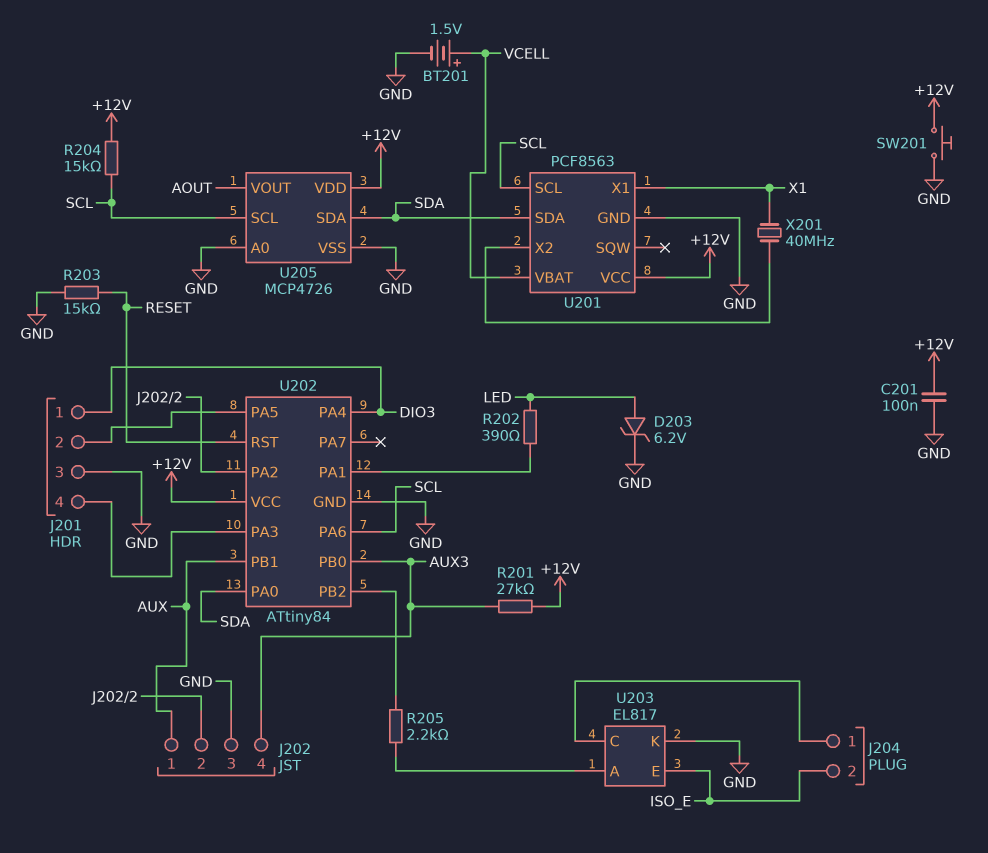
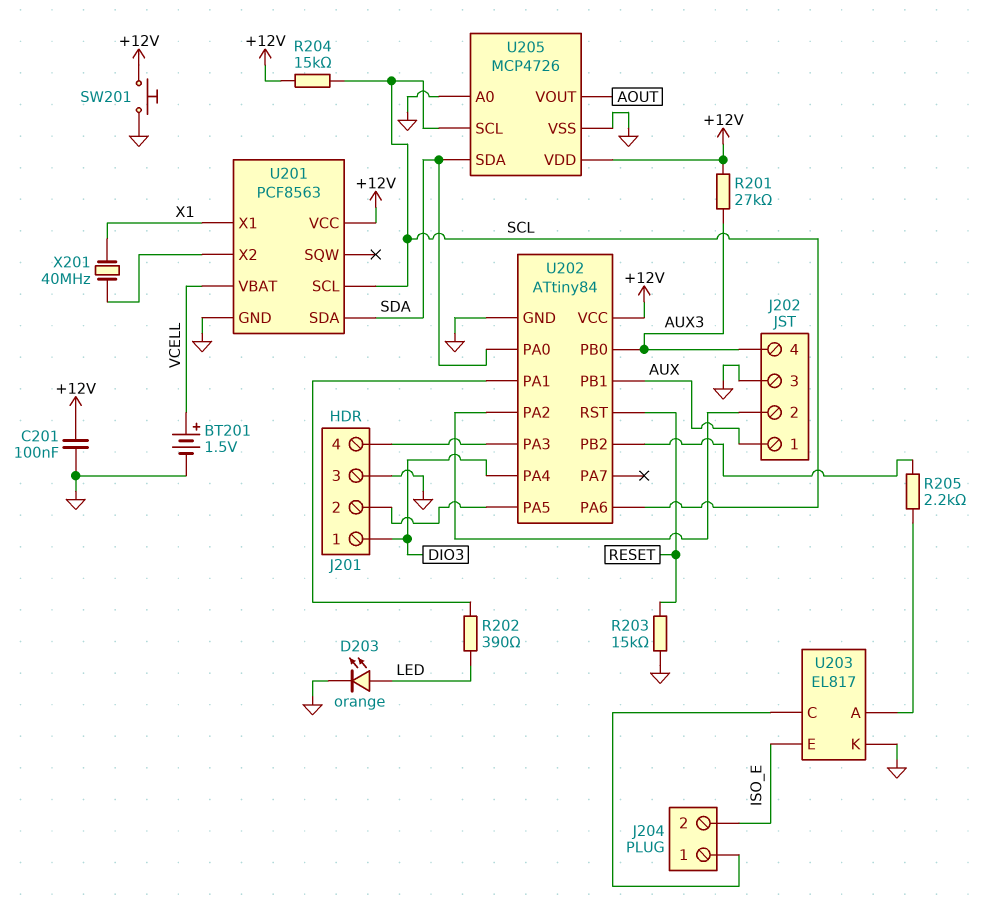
D203: zener 6.2V (A LED, K GND) -> LED orange (A LED, K GND)

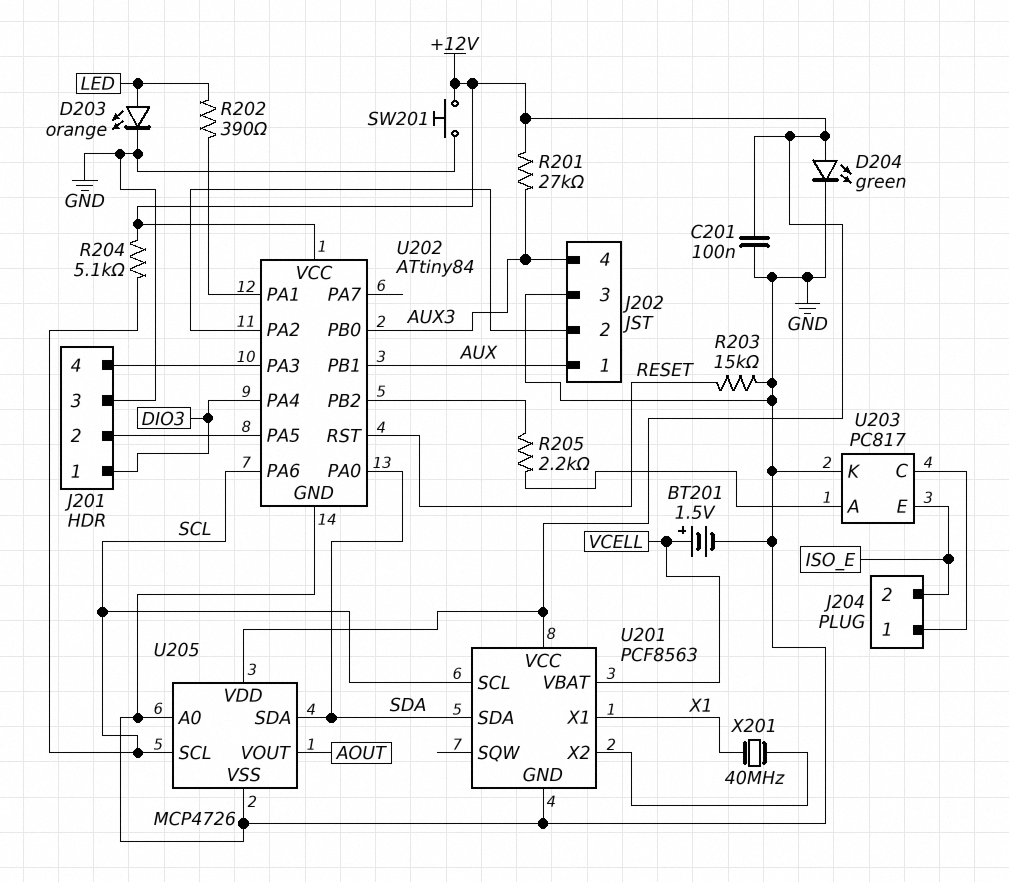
D204: none -> LED green (A +12V, K GND)
R204: 15k (+12V, SCL) -> 5.1k (+12V, SCL)
U203: EL817 -> PC817

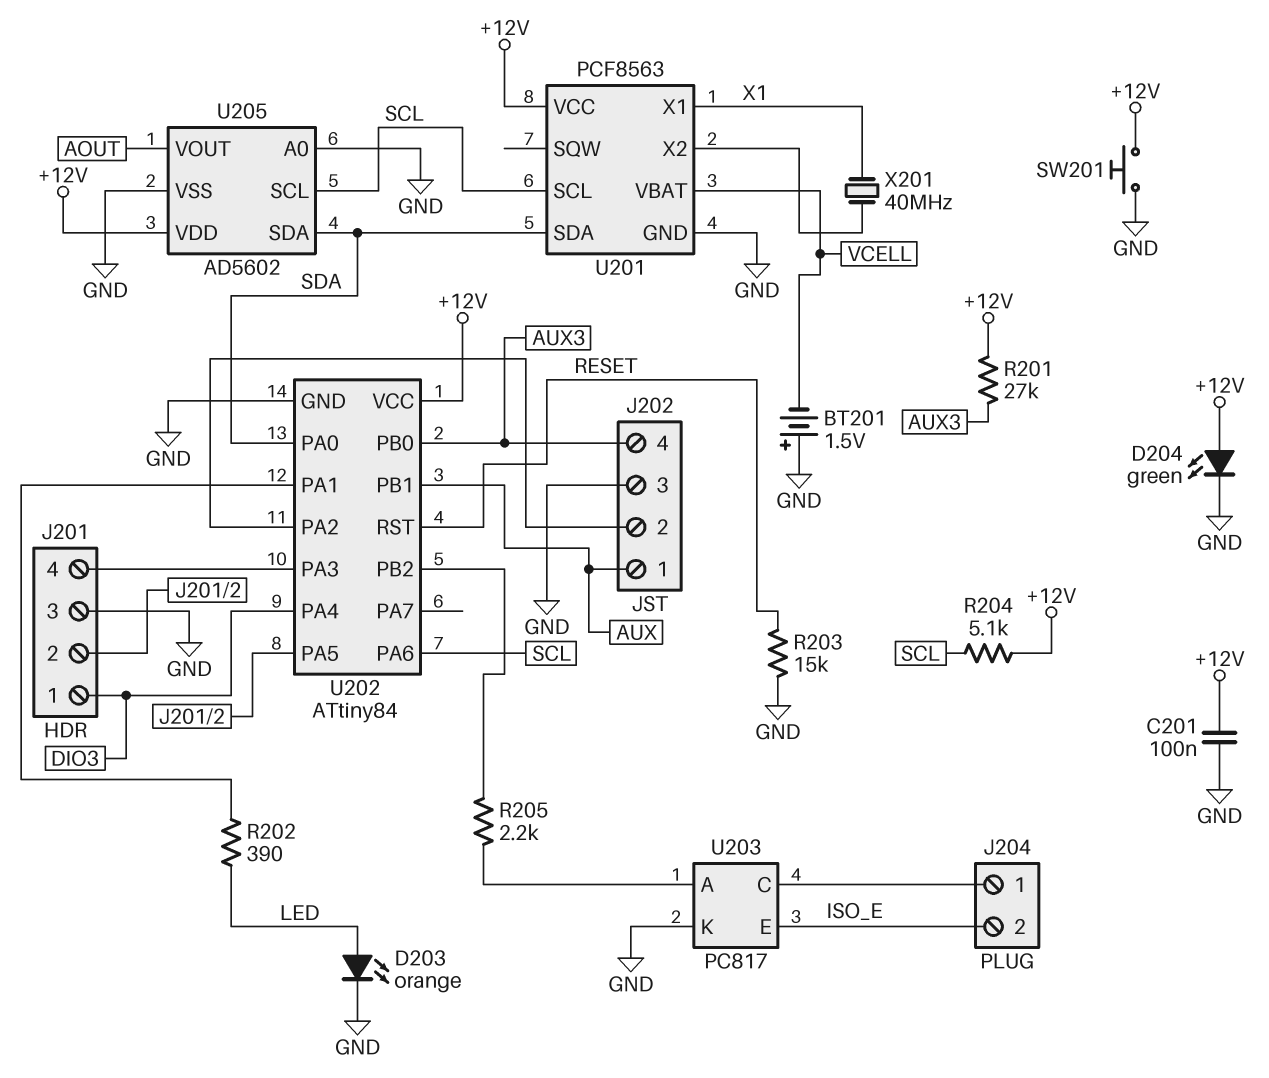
BT201: 1.5V (plus VCELL, minus GND) -> 1.5V (plus GND, minus VCELL)
U205: MCP4726 -> AD5602

